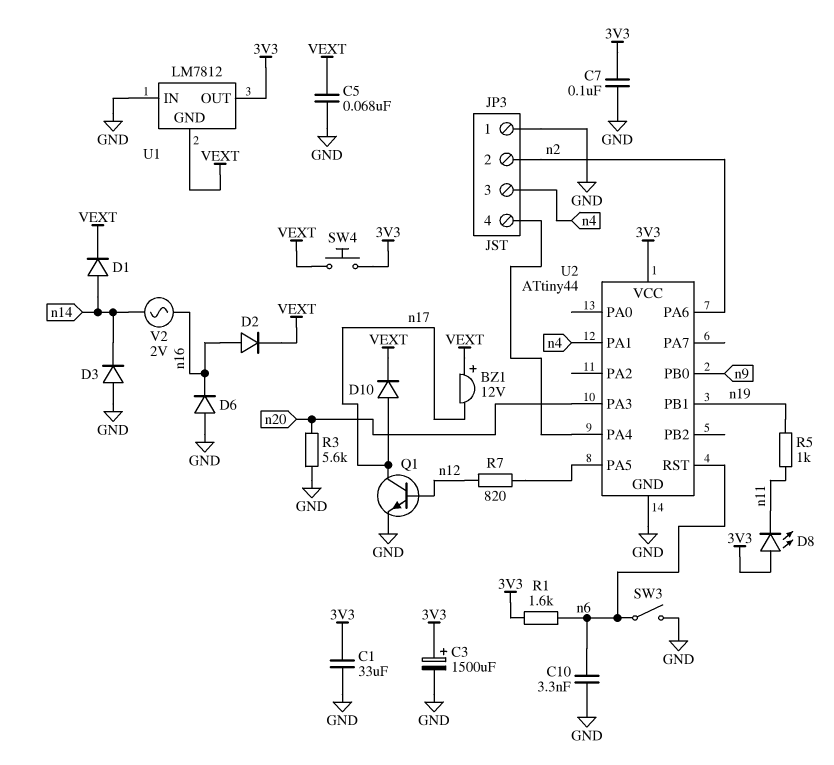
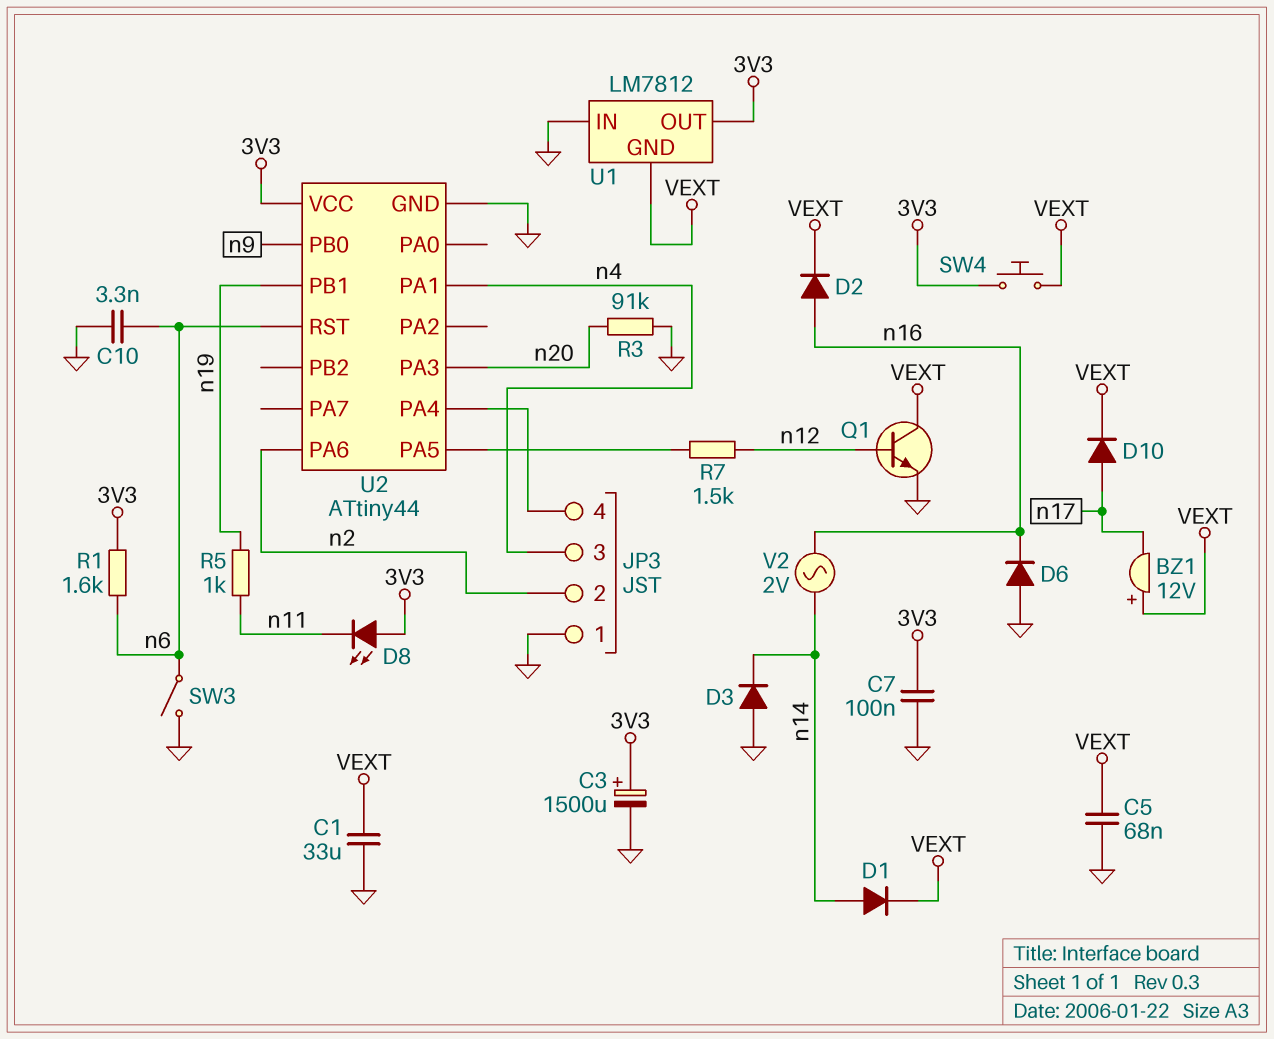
C1: 33uF (3V3, GND) -> 33uF (GND, VEXT)
Q1: NPN (B n12, C n17, E GND) -> NPN (B n12, C VEXT, E GND)
R3: 5.6k (GND, n20) -> 91k (GND, n20)
R7: 820 (U2/PA5, n12) -> 1.5k (U2/PA5, n12)

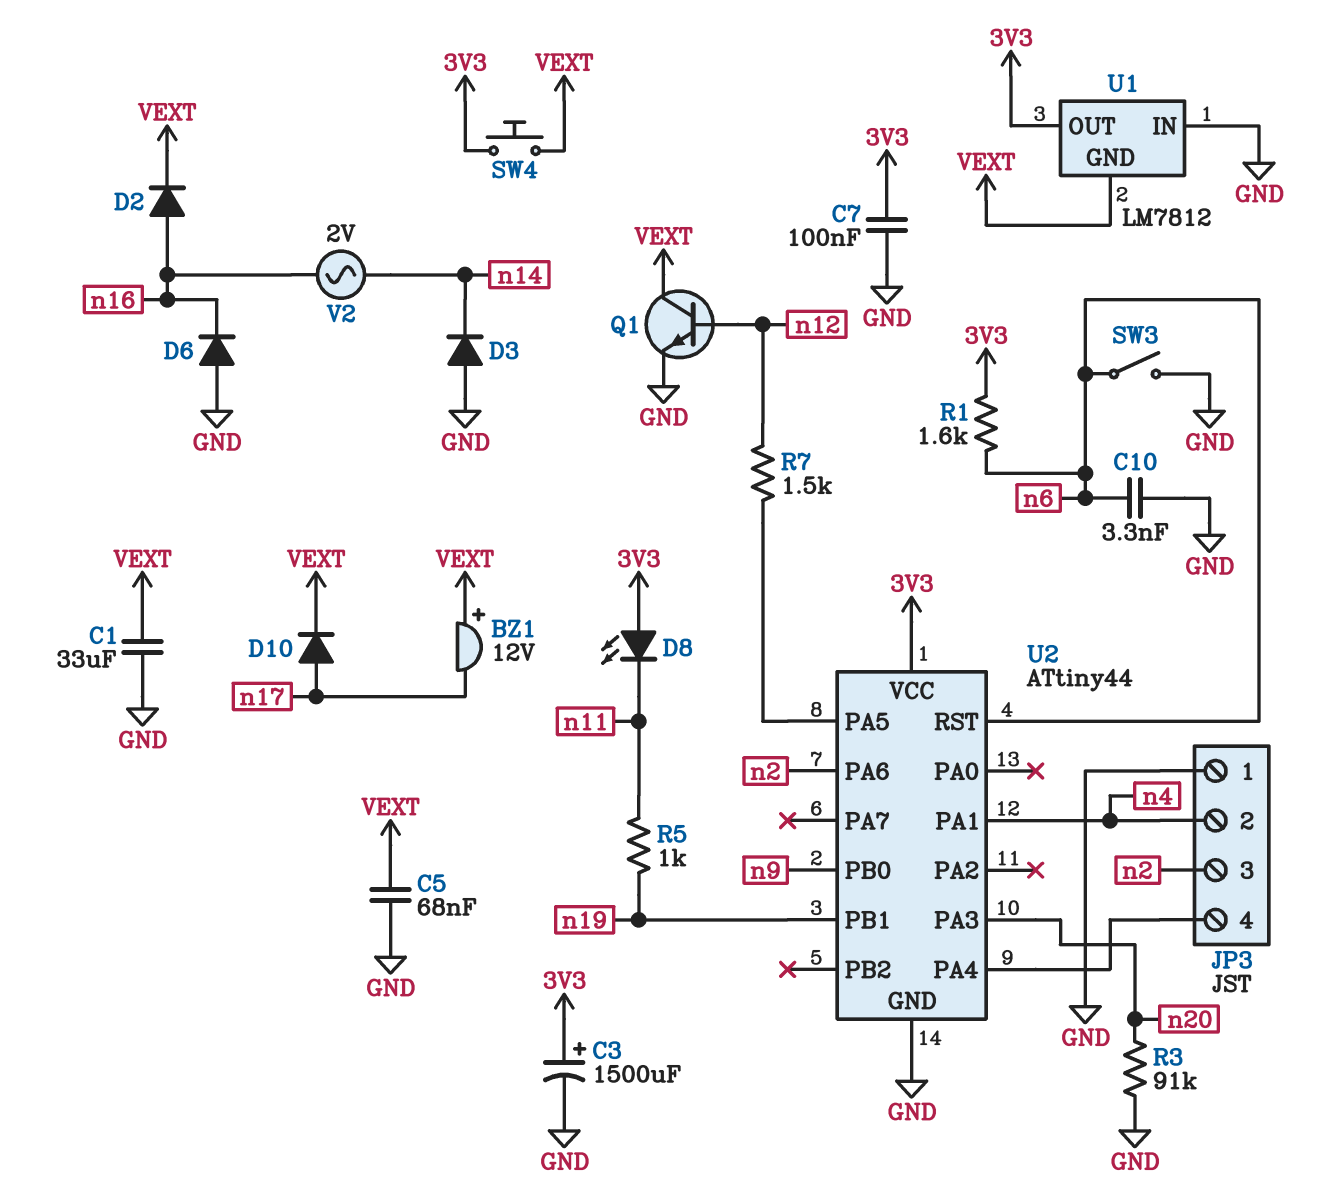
D1: diode (A n14, K VEXT) -> none
JP3 pin 2: n2 -> n4
JP3 pin 3: n4 -> n2

